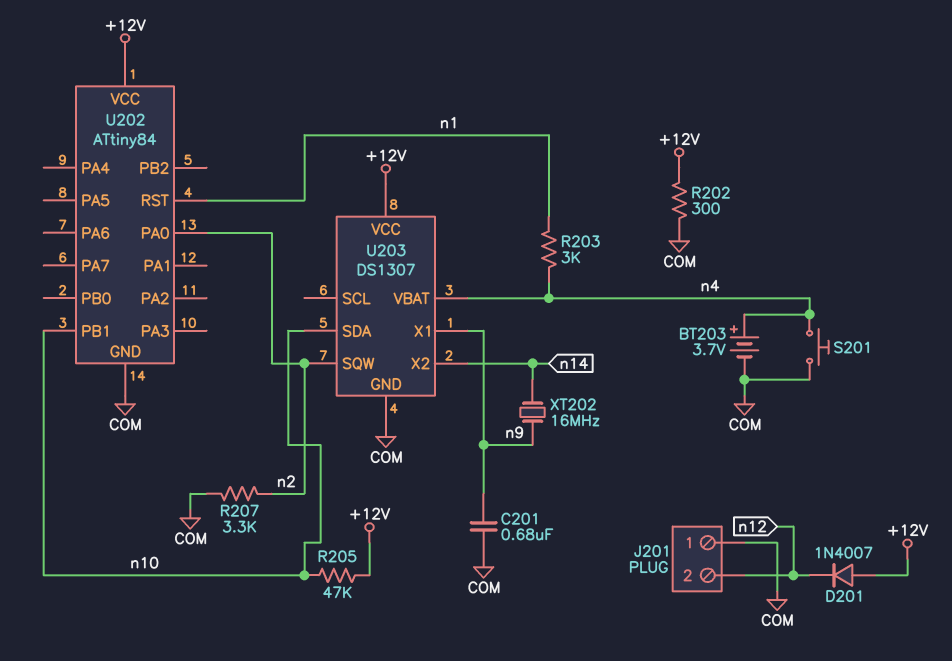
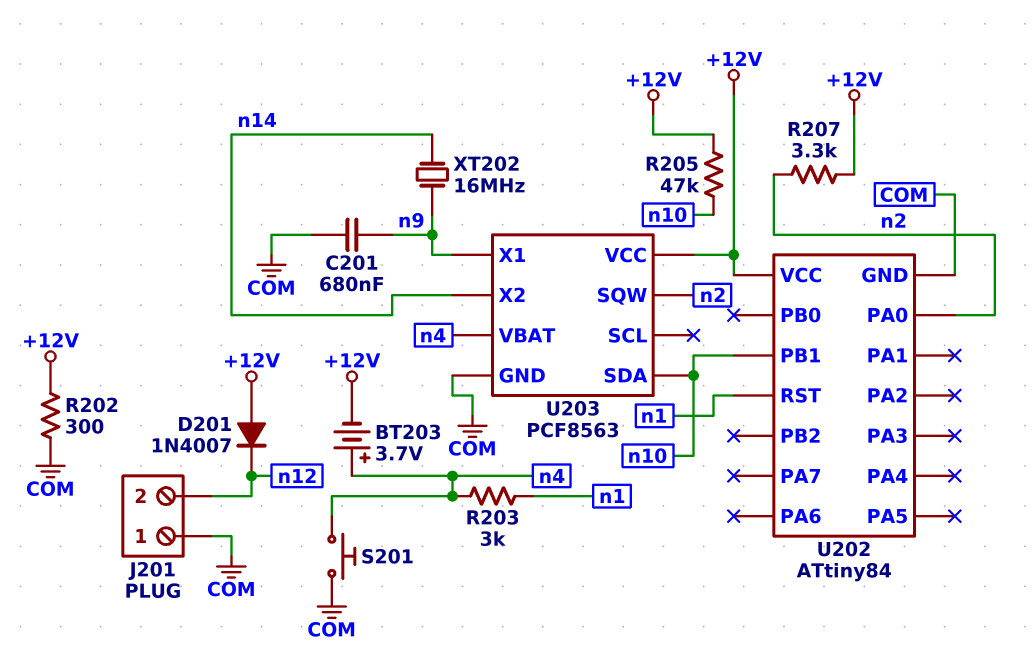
BT203: 3.7V (plus n4, minus COM) -> 3.7V (plus n4, minus +12V)
R207: 3.3k (COM, n2) -> 3.3k (+12V, n2)
U203: DS1307 -> PCF8563

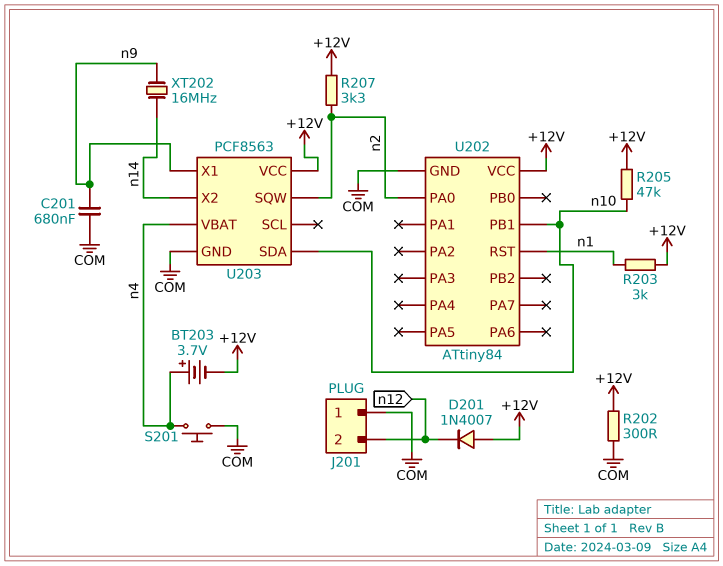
R203: 3k (n1, n4) -> 3k (+12V, n1)

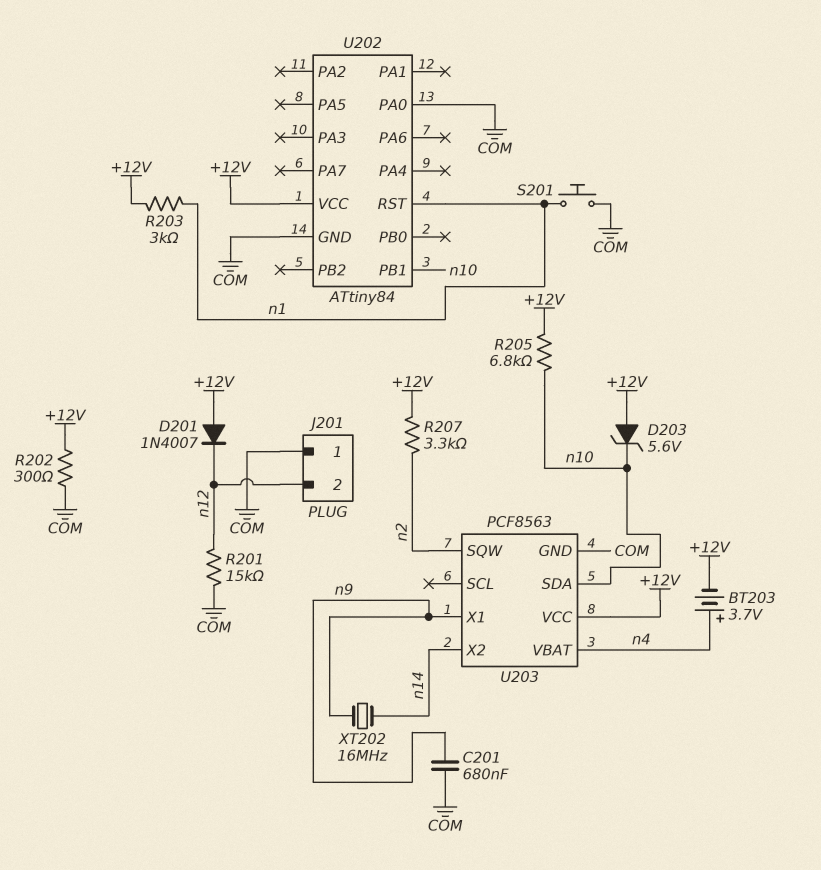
D203: none -> zener 5.6V (A +12V, K n10)
R201: none -> 15k (COM, n12)
R205: 47k (+12V, n10) -> 6.8k (+12V, n10)
S201: button (COM, n4) -> button (COM, n1)
U202 pin PA0: n2 -> COM

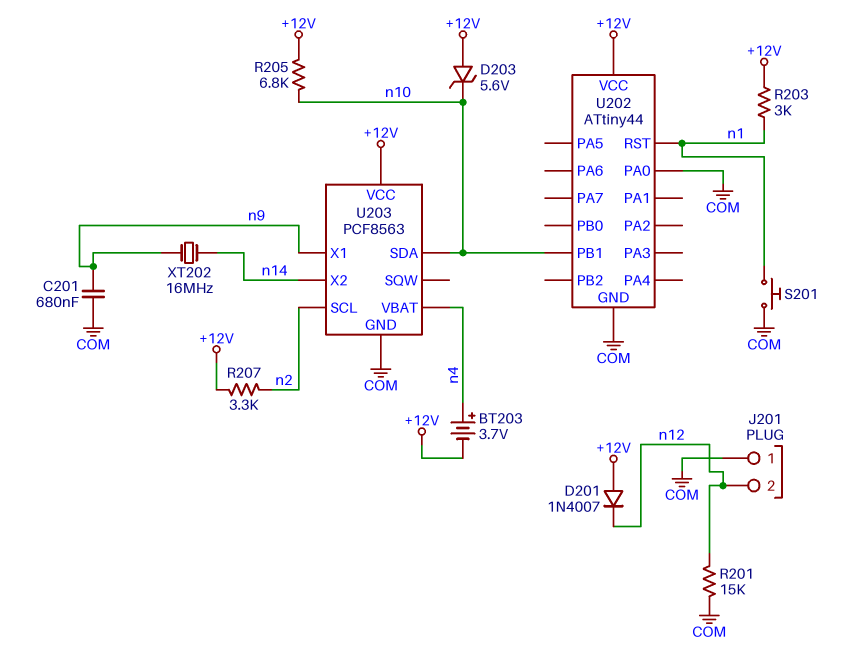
R202: 300 (+12V, COM) -> none
U202: ATtiny84 -> ATtiny44
U203 pin SCL: none -> n2
U203 pin SQW: n2 -> none

